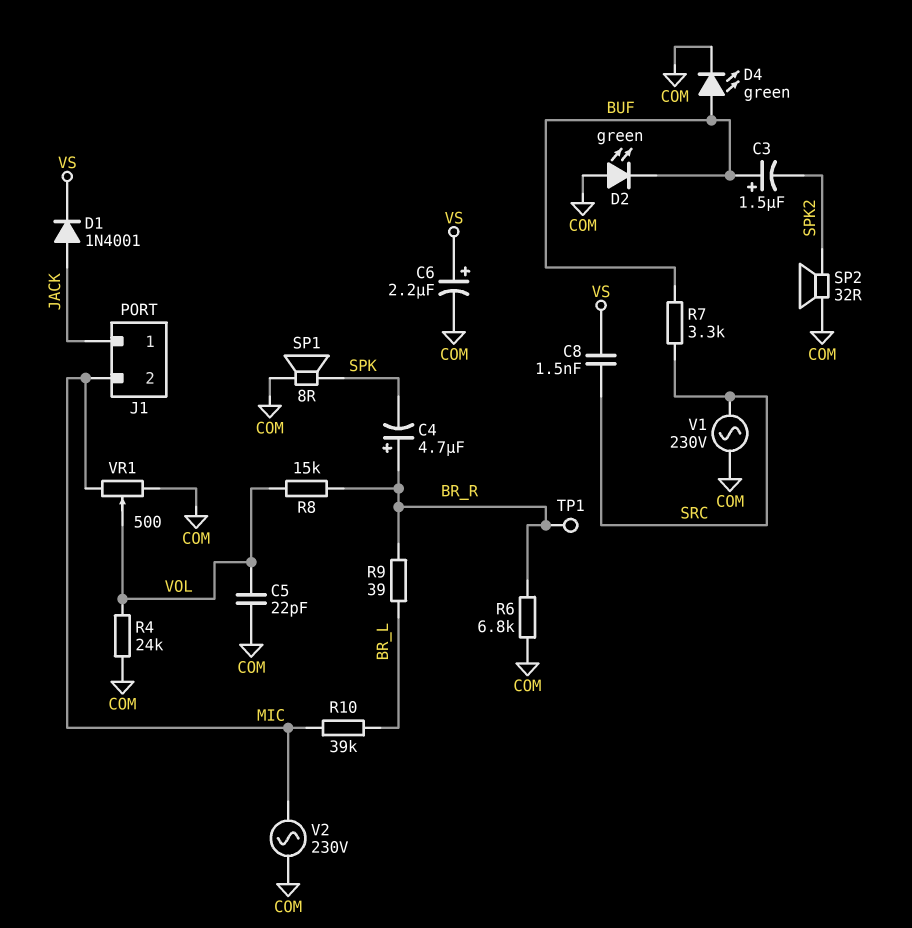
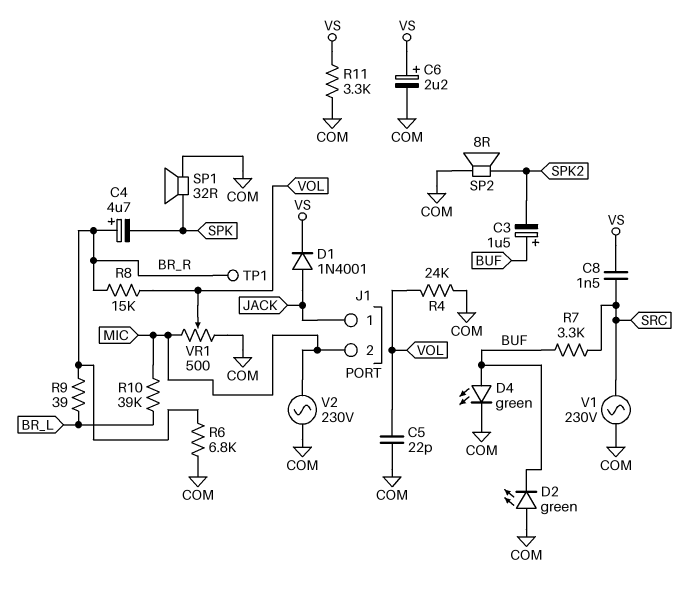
R11: none -> 3.3k (COM, VS)
SP1: speaker 8R (COM, SPK) -> speaker 32R (COM, SPK)
SP2: speaker 32R (COM, SPK2) -> speaker 8R (COM, SPK2)

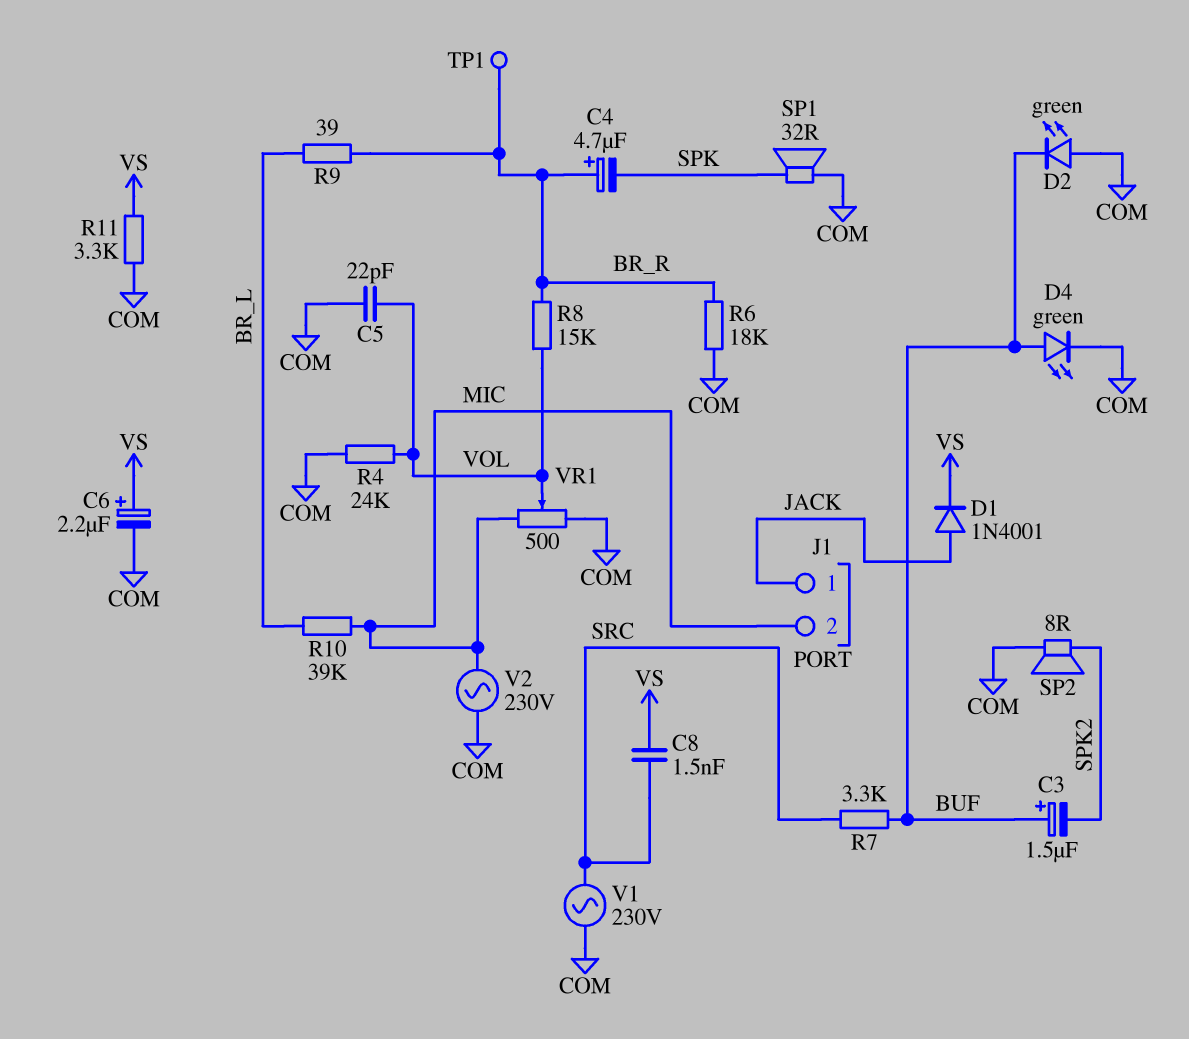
R6: 6.8k (BR_R, COM) -> 18k (BR_R, COM)

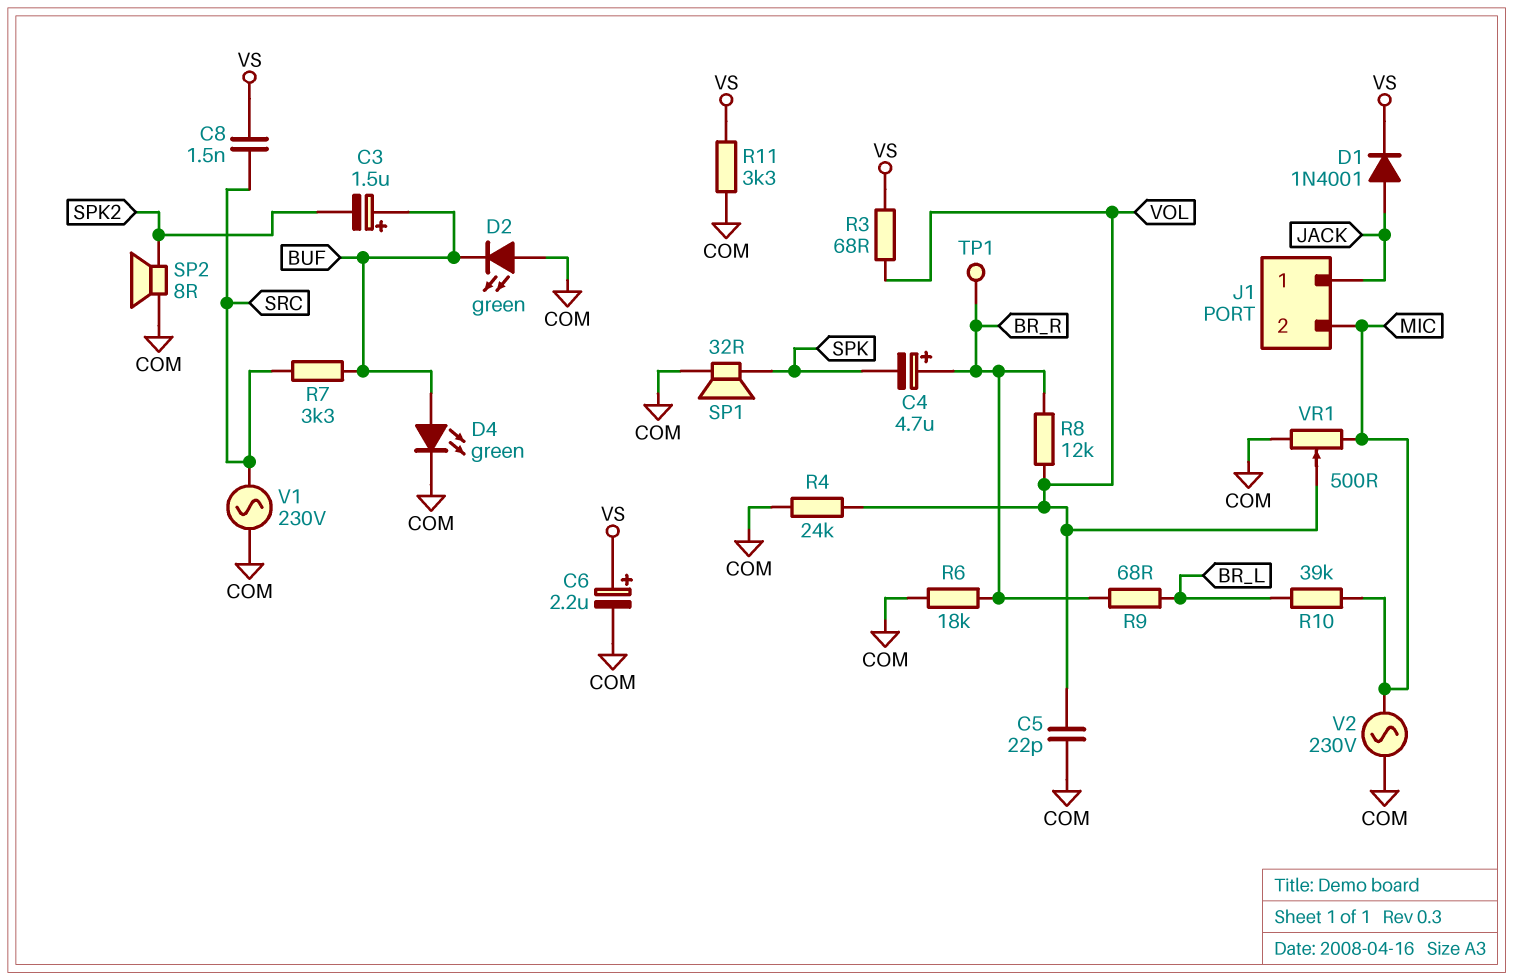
R3: none -> 68 (VOL, VS)
R8: 15k (BR_R, VOL) -> 12k (BR_R, VOL)
R9: 39 (BR_L, BR_R) -> 68 (BR_L, BR_R)

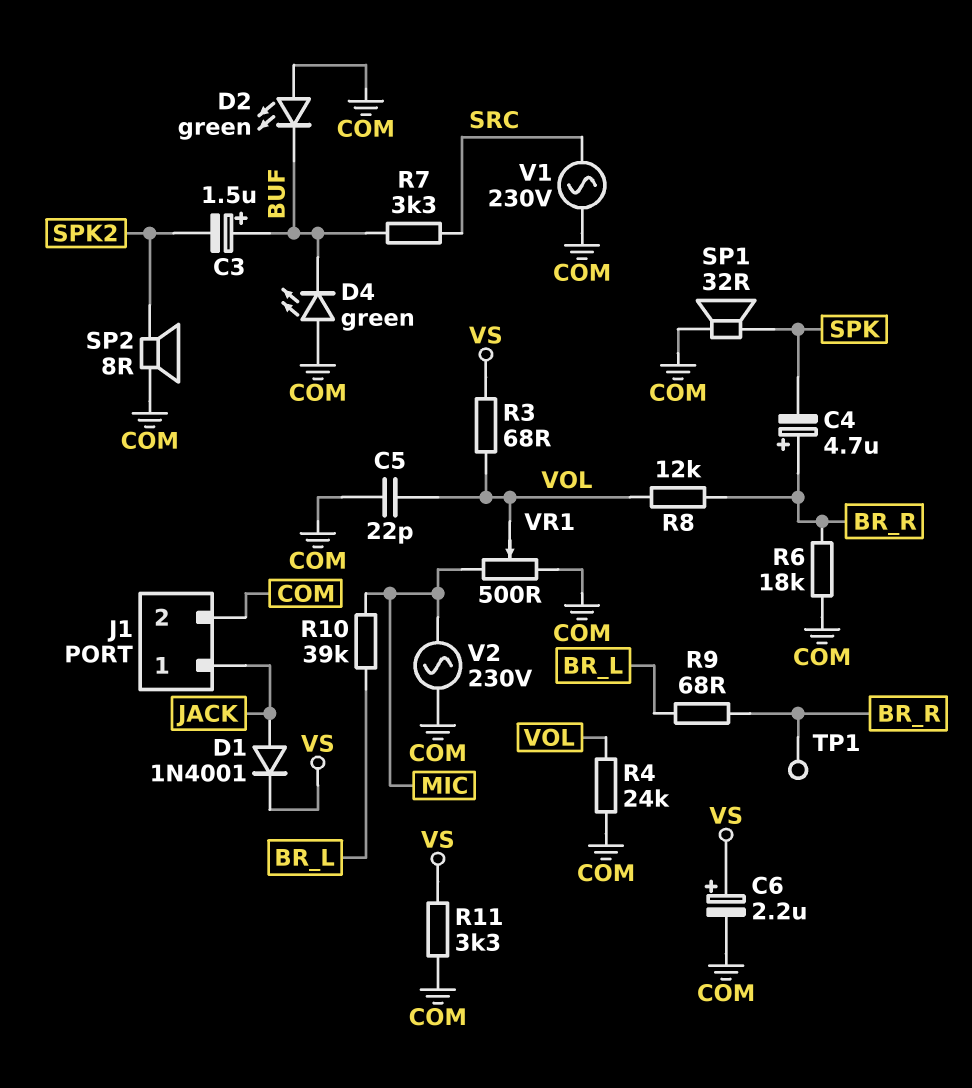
C8: 1.5nF (SRC, VS) -> none
D4: LED green (A BUF, K COM) -> LED green (A COM, K BUF)
J1 pin 2: MIC -> COM

